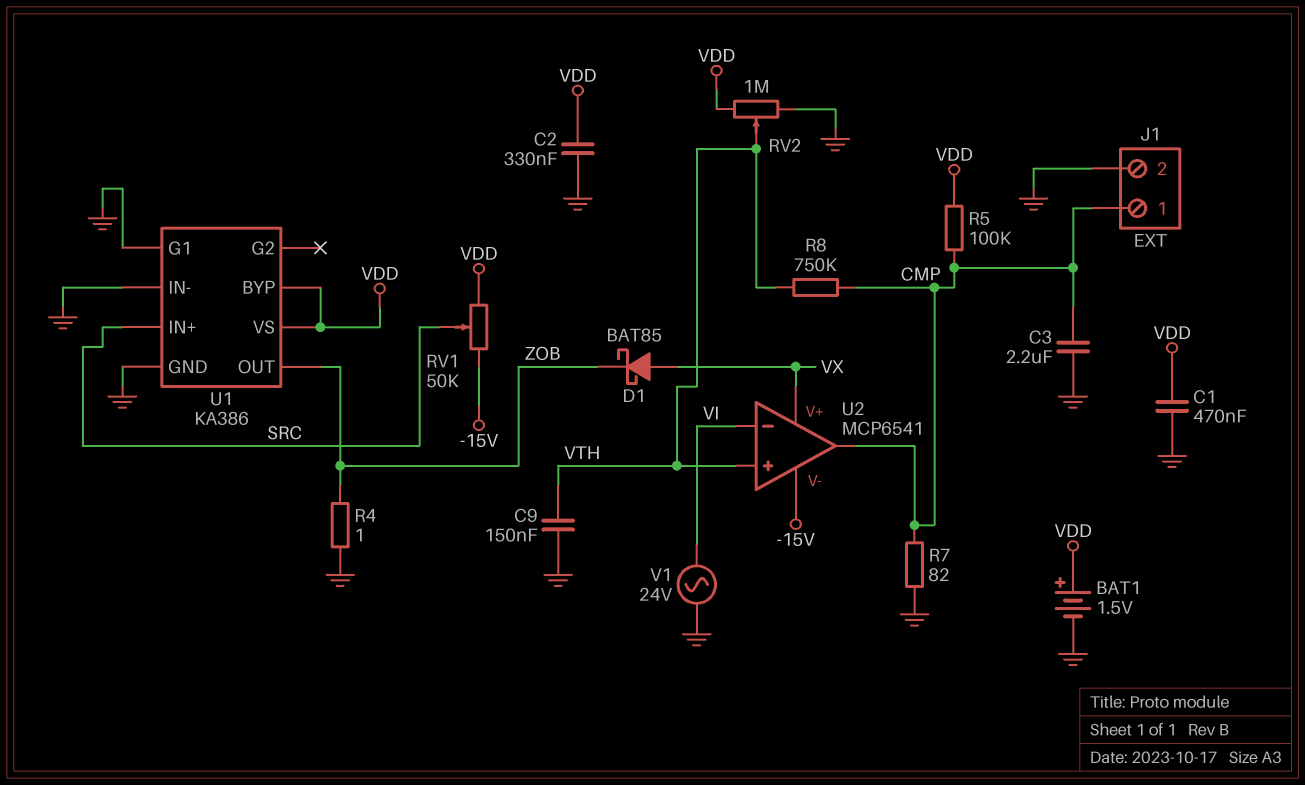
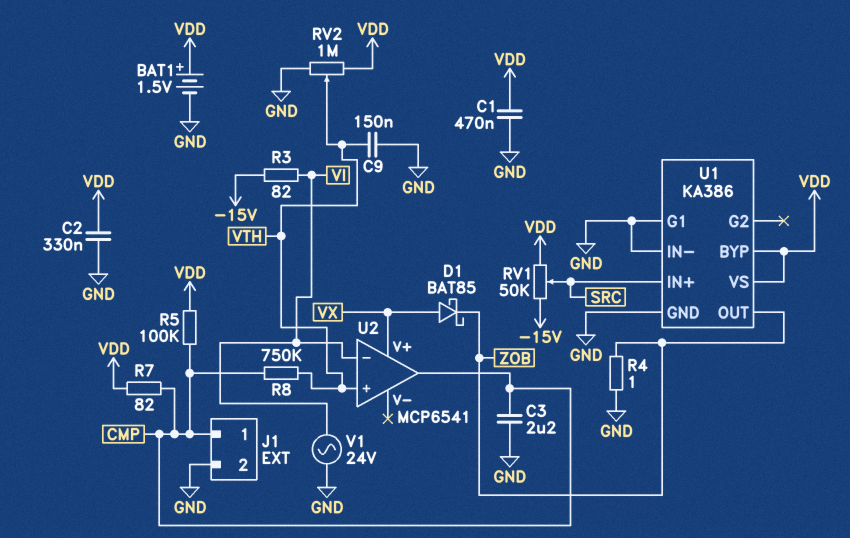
R3: none -> 82 (-15V, VI)
R7: 82 (CMP, GND) -> 82 (CMP, VDD)
U2 pin V-: -15V -> none

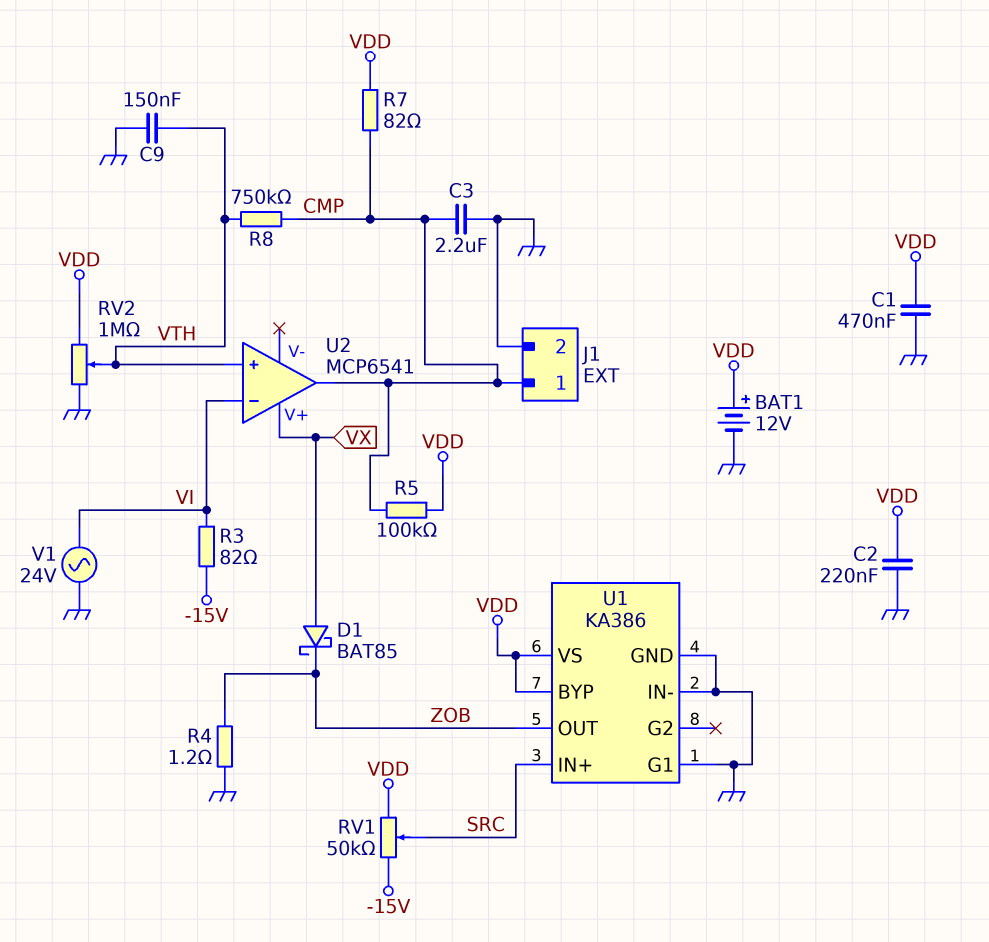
BAT1: 1.5V (plus VDD, minus GND) -> 12V (plus VDD, minus GND)
C2: 330nF (GND, VDD) -> 220nF (GND, VDD)
R4: 1 (GND, ZOB) -> 1.2 (GND, ZOB)

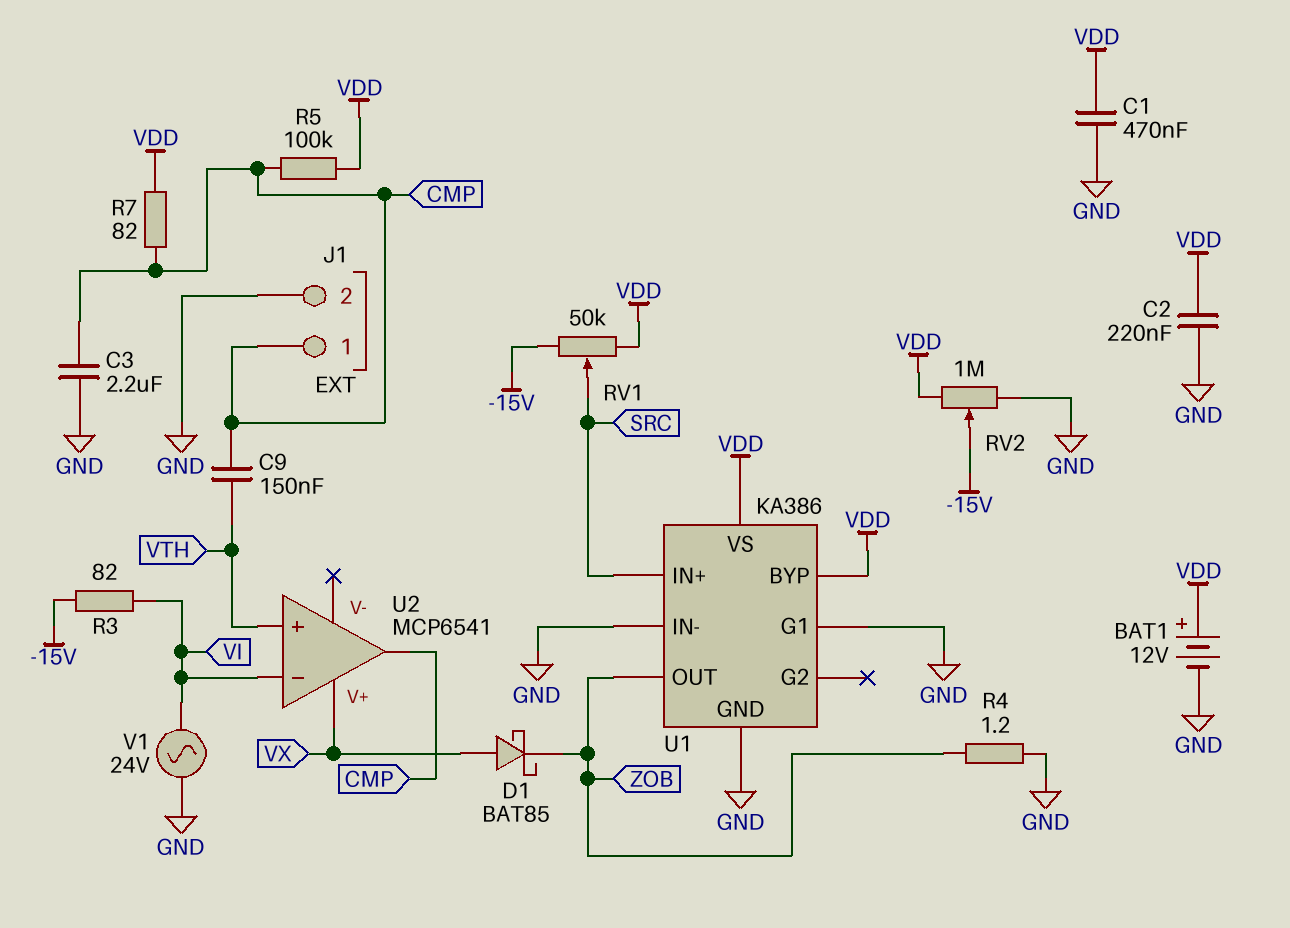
C9: 150nF (GND, VTH) -> 150nF (CMP, VTH)
R8: 750k (CMP, VTH) -> none
RV2: 1M (GND, VDD, wiper VTH) -> 1M (GND, VDD, wiper -15V)

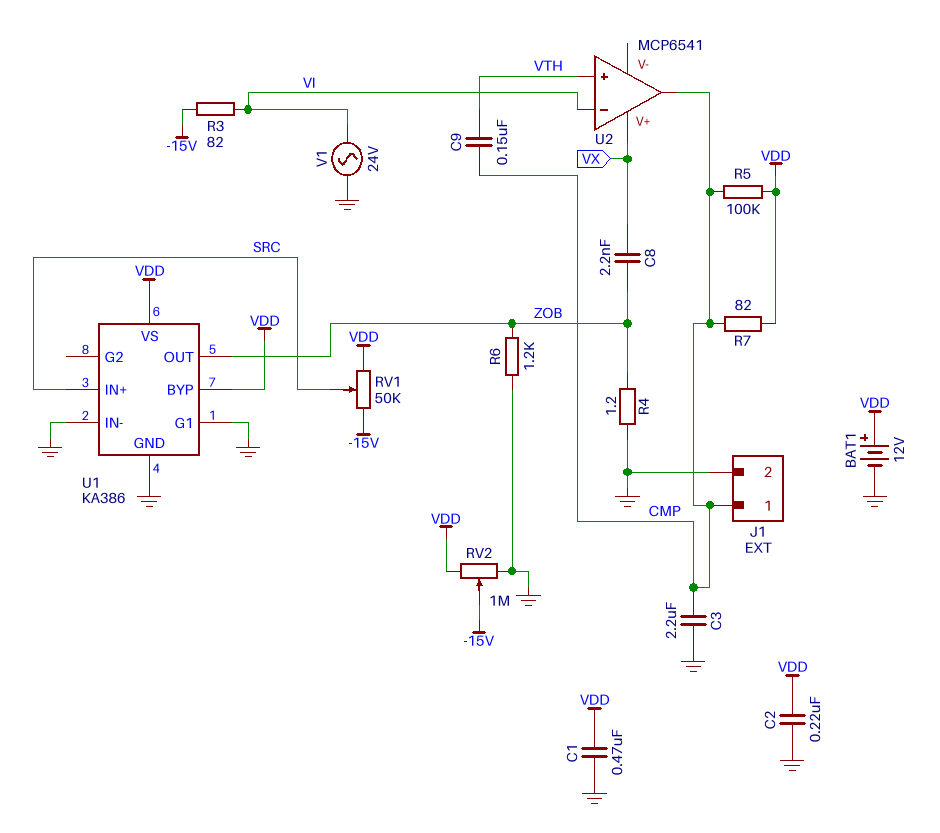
C8: none -> 2.2nF (VX, ZOB)
D1: schottky BAT85 (A VX, K ZOB) -> none
R6: none -> 1.2k (GND, ZOB)

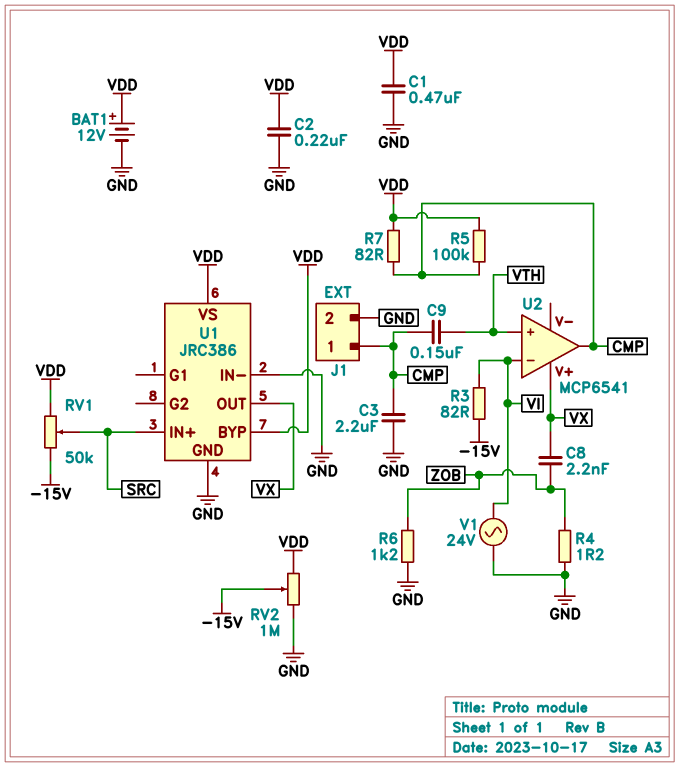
U1: KA386 -> JRC386
U1 pin G1: GND -> none
U1 pin OUT: ZOB -> VX

